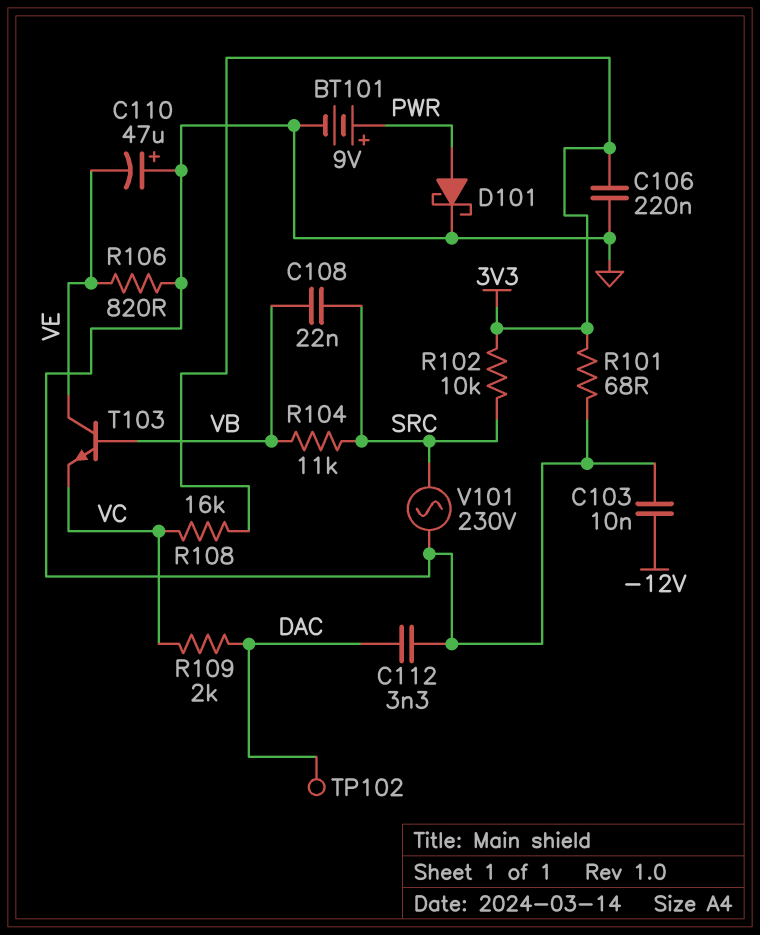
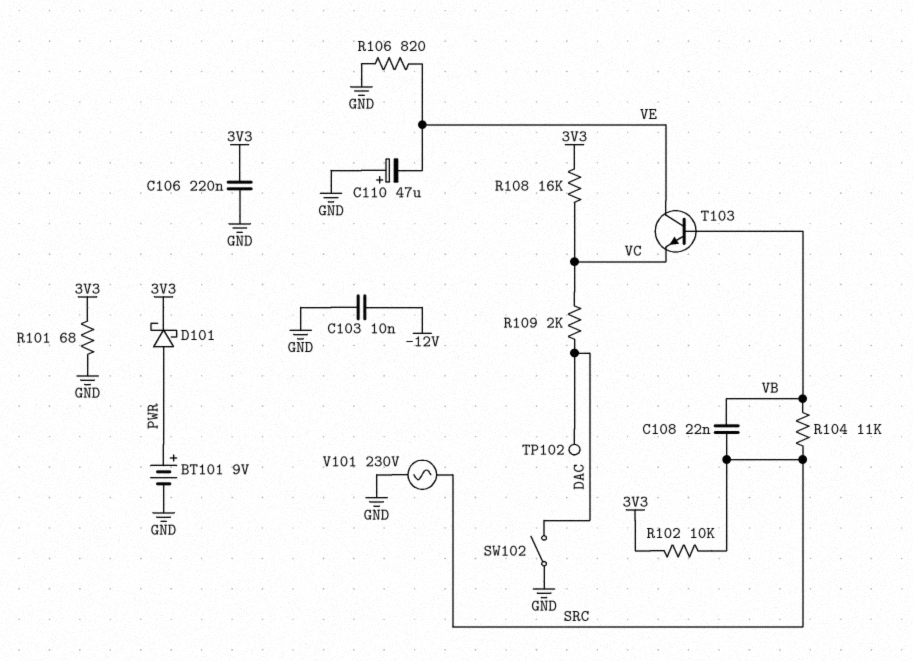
C112: 3.3nF (DAC, GND) -> none
D101: schottky (A PWR, K GND) -> schottky (A PWR, K 3V3)
SW102: none -> switch (DAC, GND)

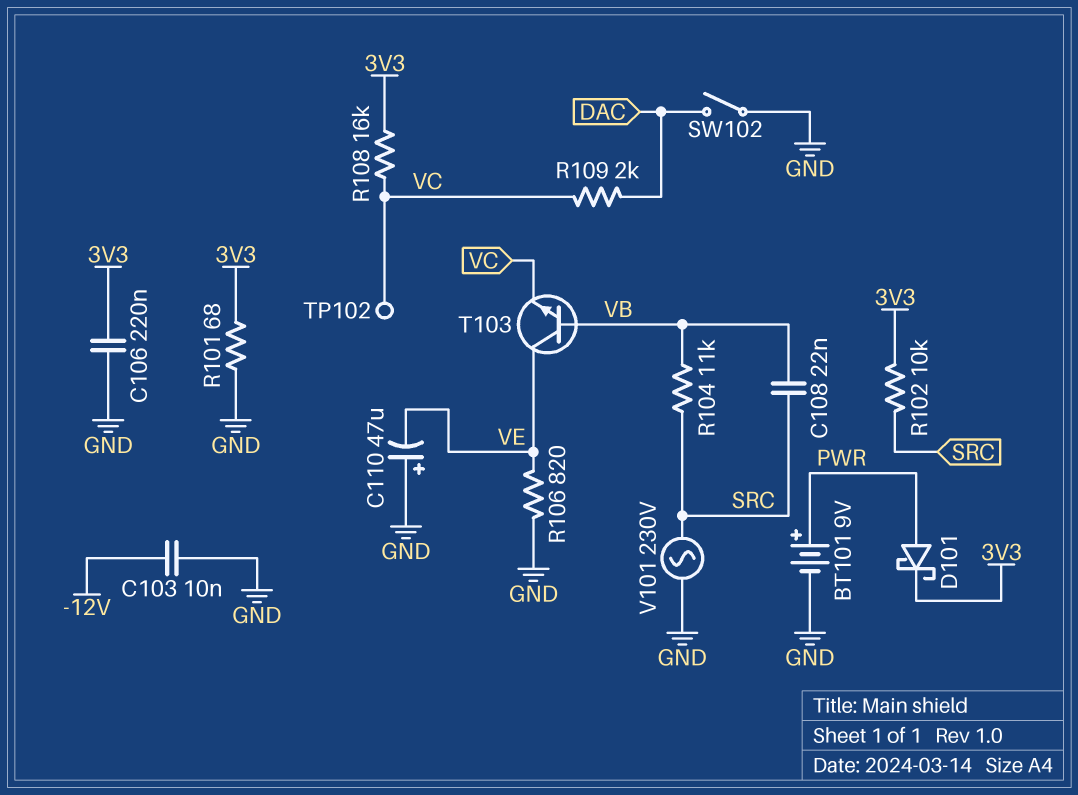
TP102: test point (DAC) -> test point (VC)

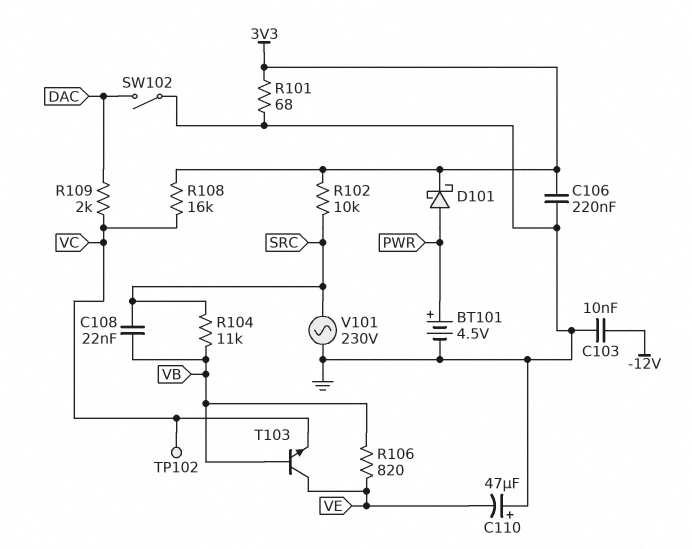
BT101: 9V (plus PWR, minus GND) -> 4.5V (plus PWR, minus GND)
R106: 820 (GND, VE) -> 820 (VB, VE)

